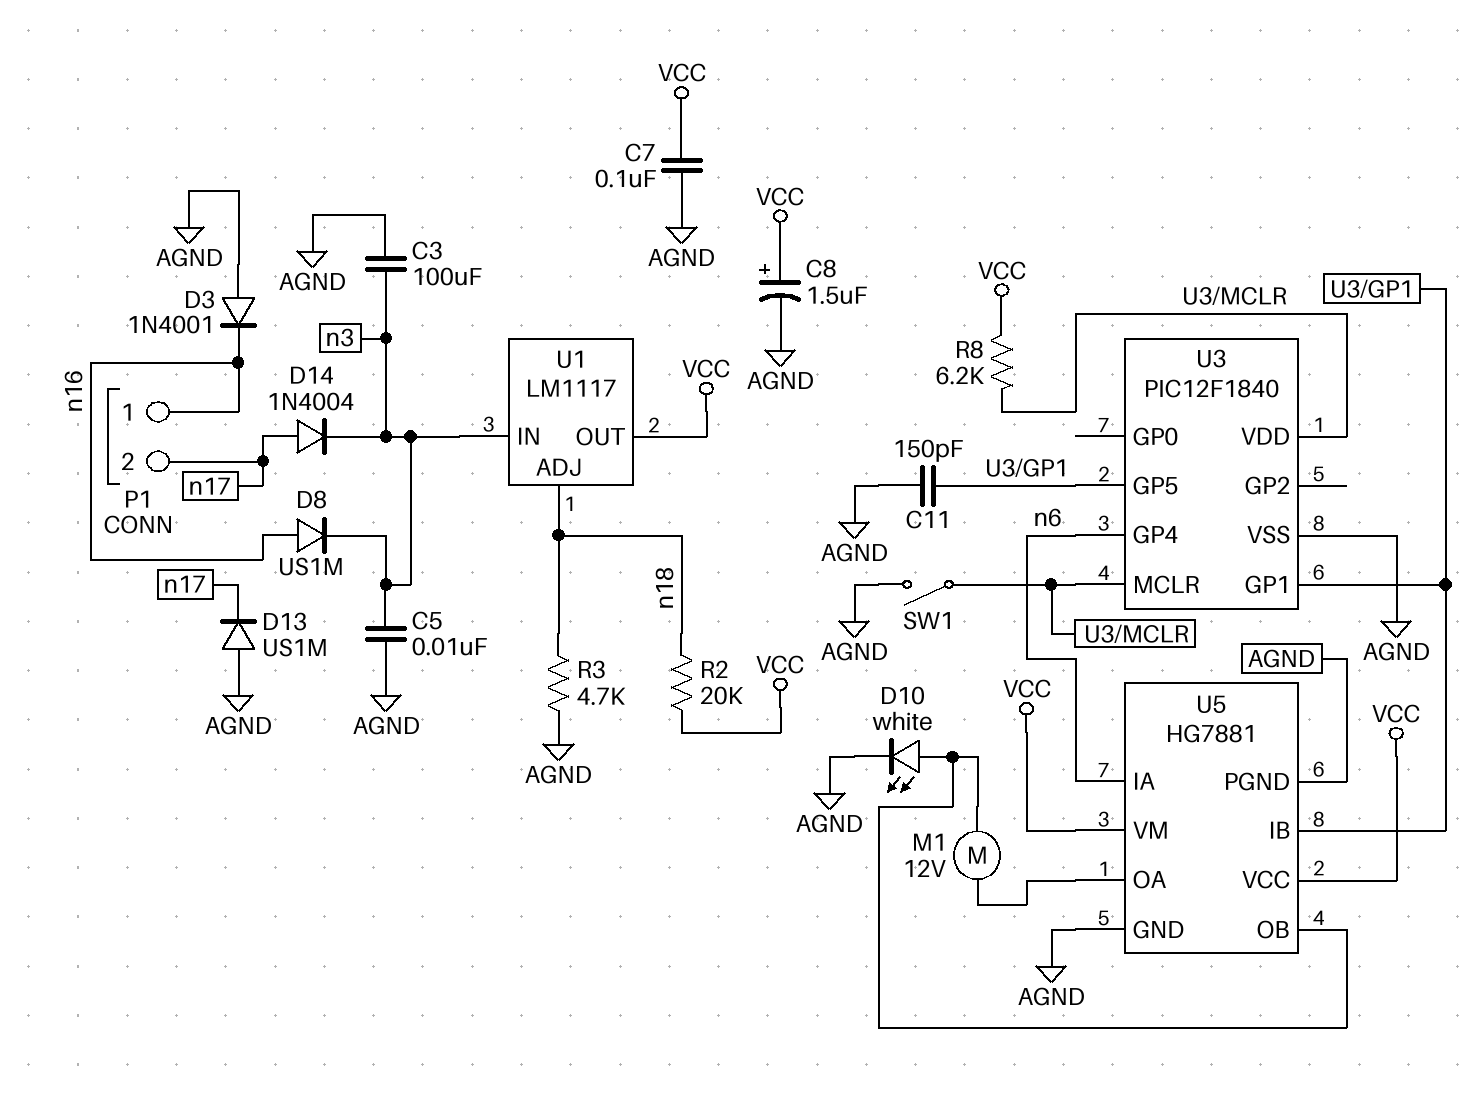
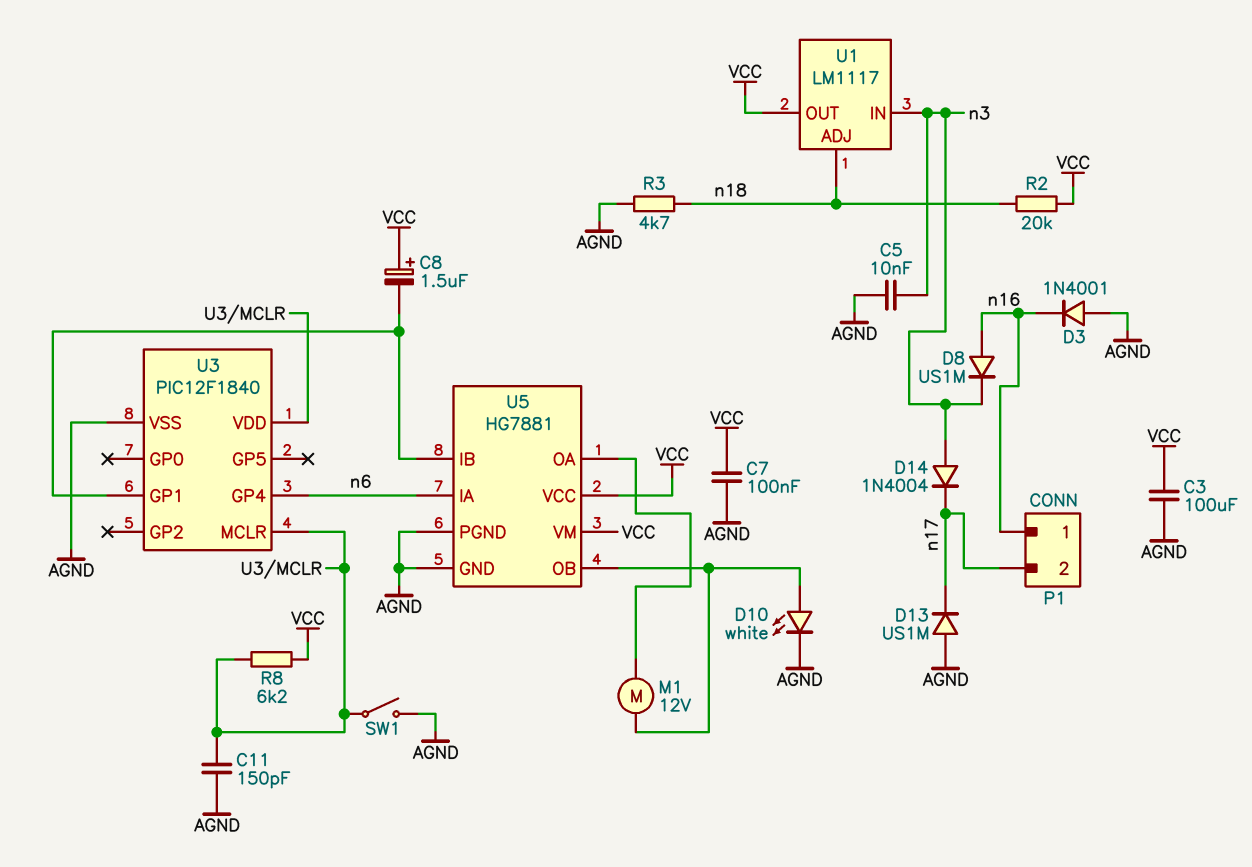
C3: 100uF (AGND, n3) -> 100uF (AGND, VCC)
C8: 1.5uF (plus VCC, minus AGND) -> 1.5uF (plus VCC, minus U3/GP1)
C11: 150pF (AGND, U3/GP1) -> 150pF (AGND, U3/MCLR)
D14: diode 1N4004 (A n17, K n3) -> diode 1N4004 (A n3, K n17)
U3 pin GP5: U3/GP1 -> none

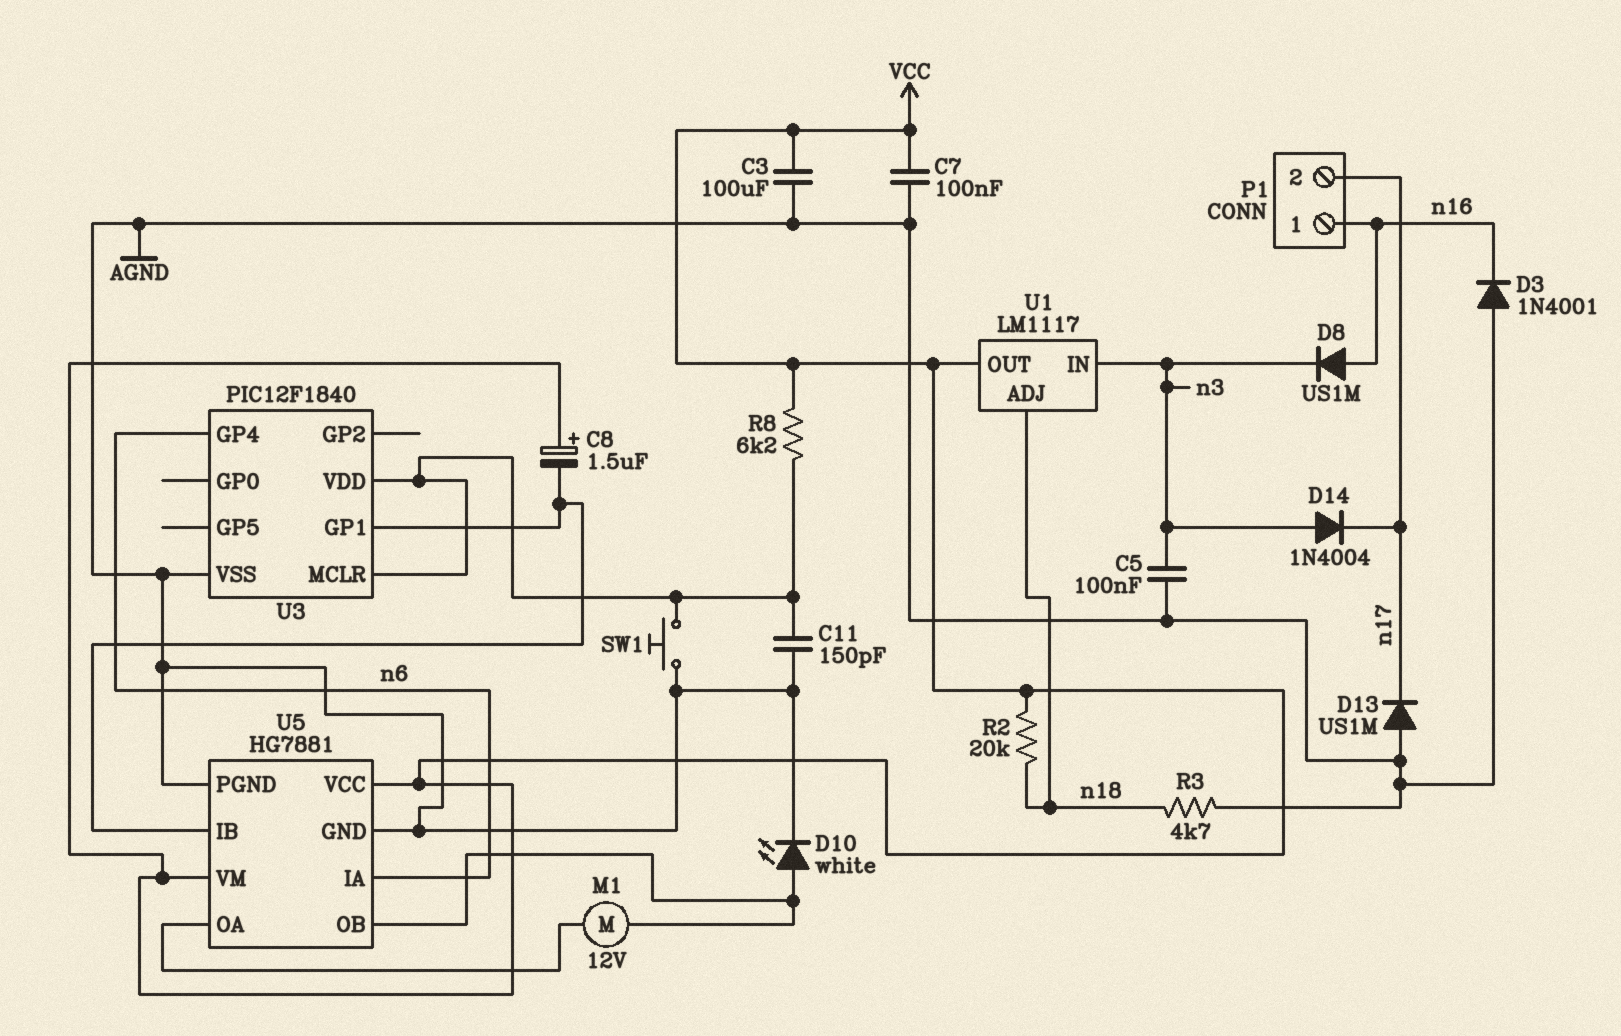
C5: 10nF (AGND, n3) -> 100nF (AGND, n3)
SW1: switch (AGND, U3/MCLR) -> button (AGND, U3/MCLR)

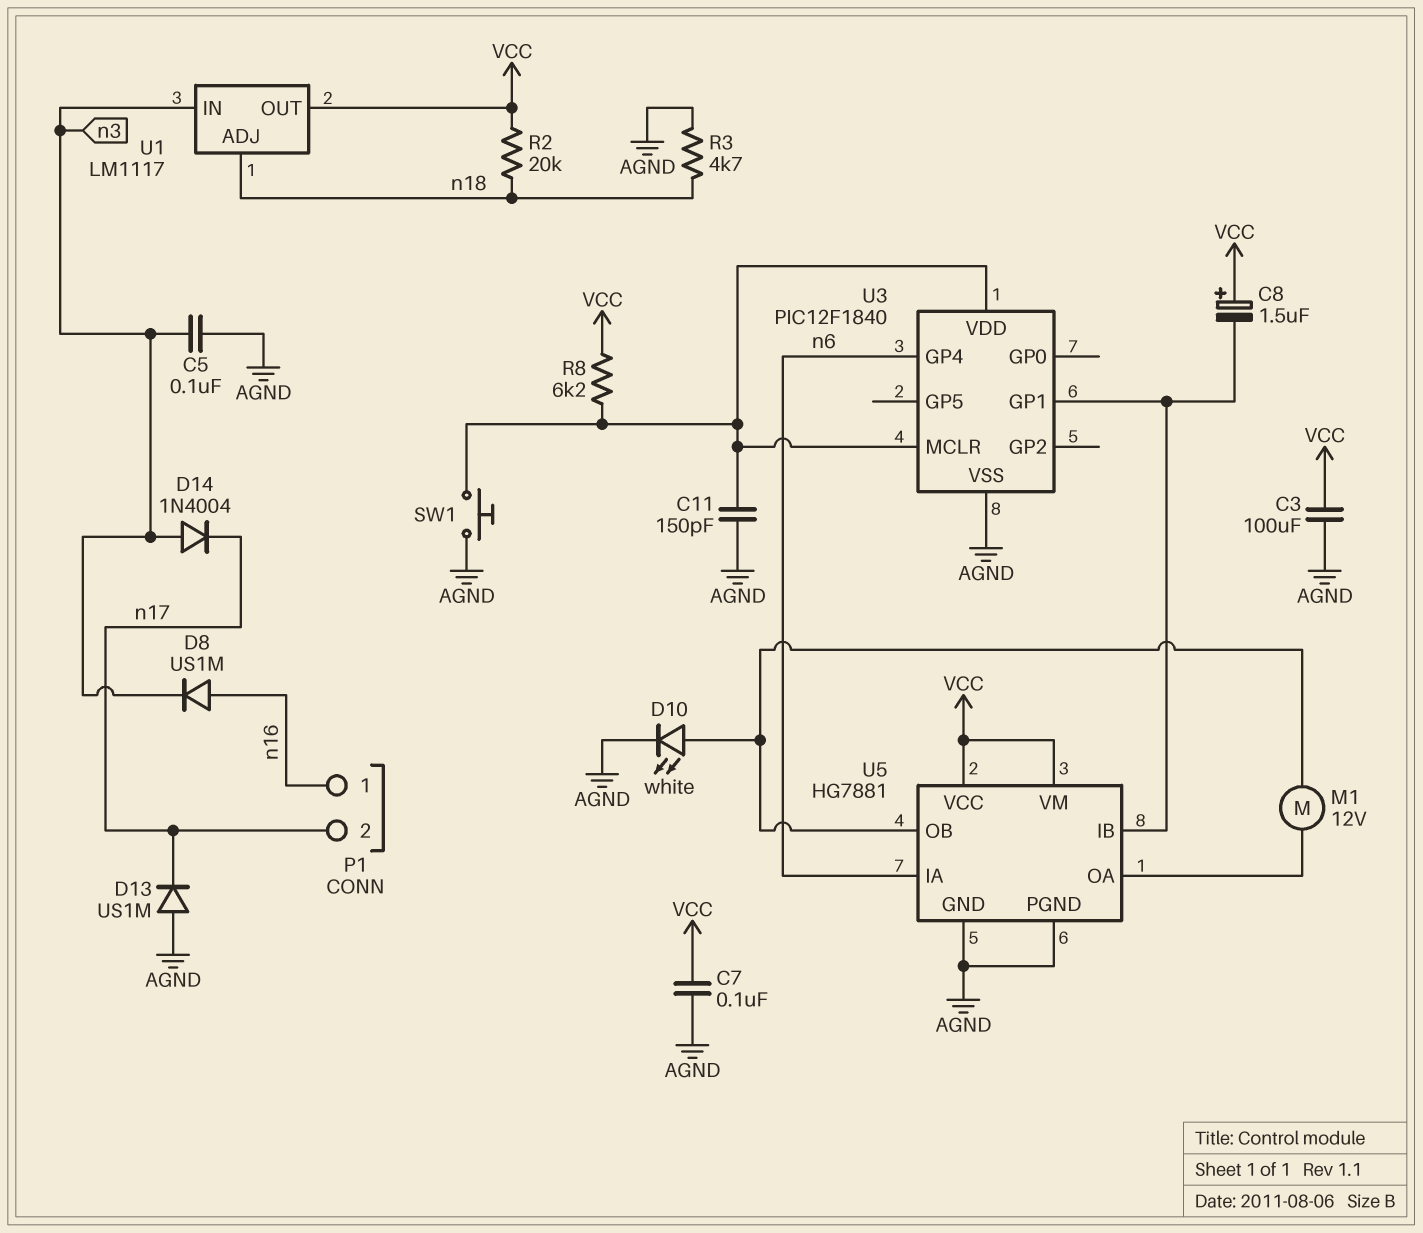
D3: diode 1N4001 (A AGND, K n16) -> none

